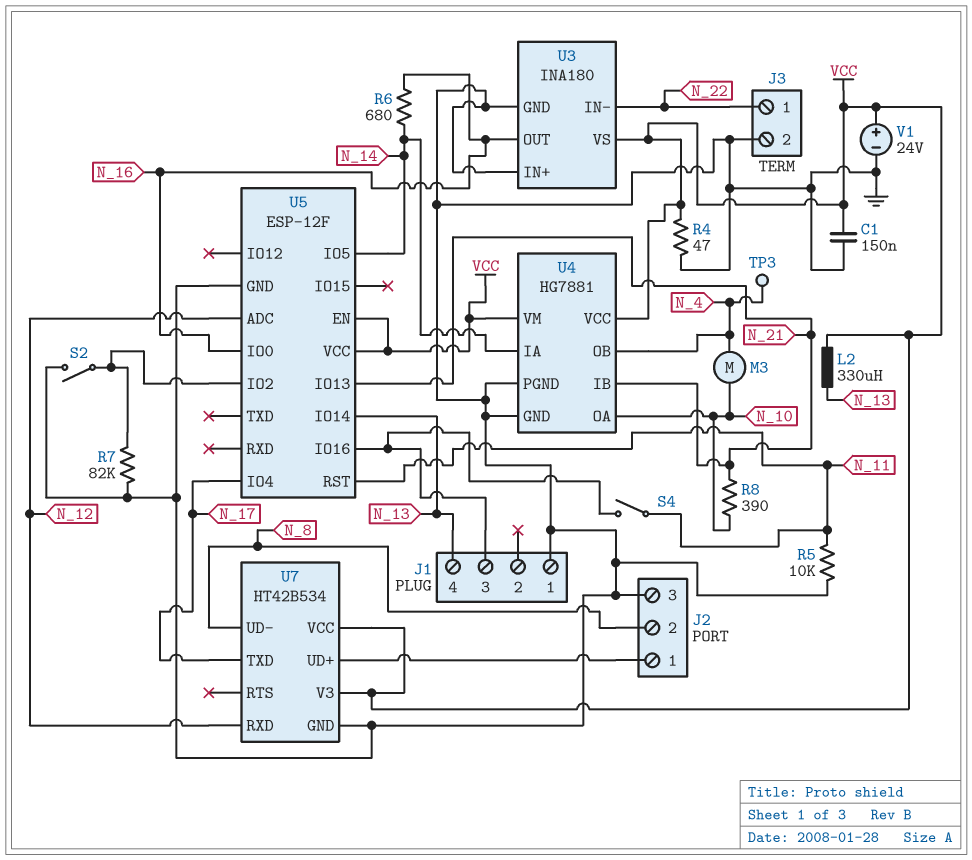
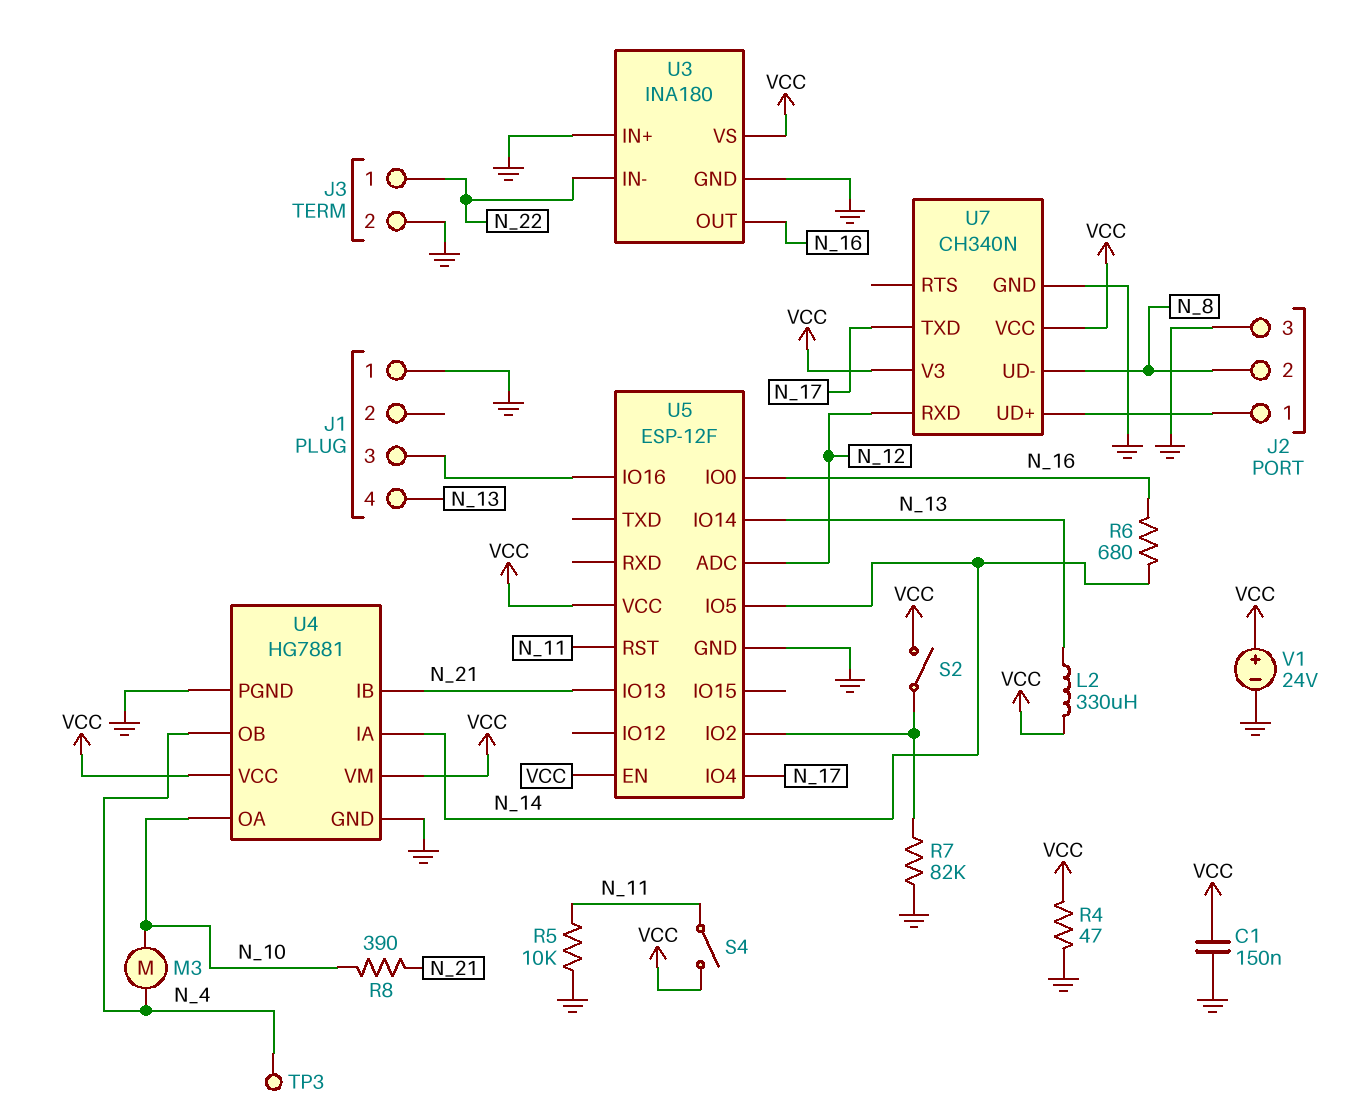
S2: switch (GND, U5/IO2) -> switch (U5/IO2, VCC)
S4: switch (J1/3, N_11) -> switch (N_11, VCC)
U7: HT42B534 -> CH340N

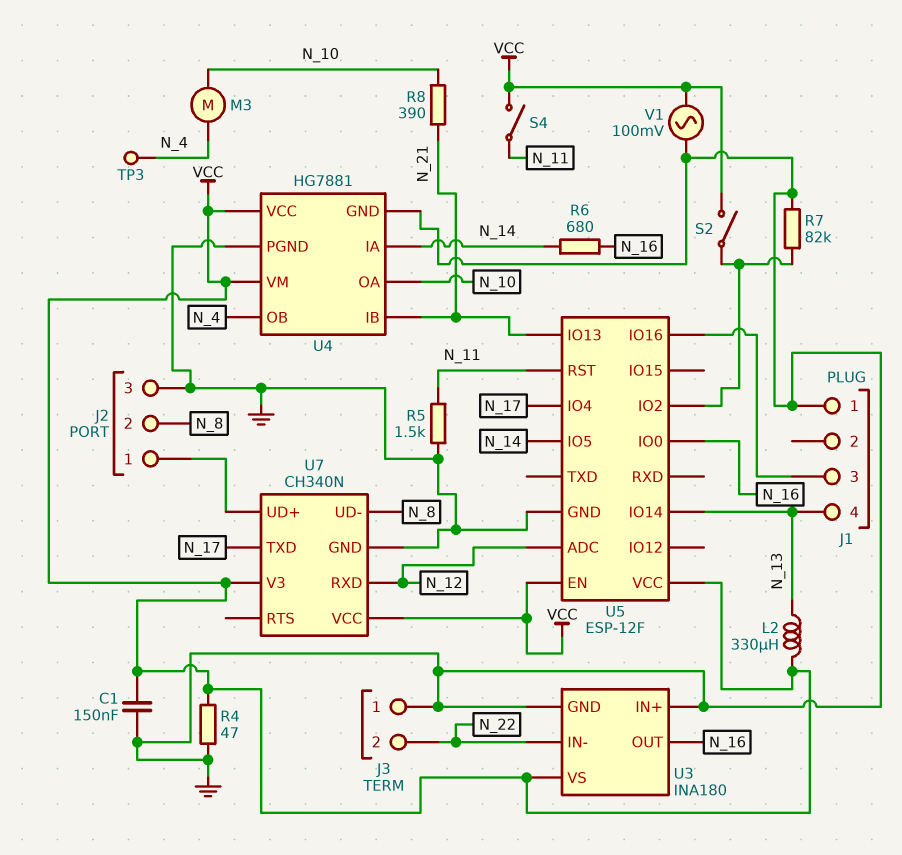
J3 pin 1: N_22 -> GND
J3 pin 2: GND -> N_22
R5: 10k (GND, N_11) -> 1.5k (GND, N_11)
V1: 24V (plus VCC, minus GND) -> AC 100mV (GND, VCC)

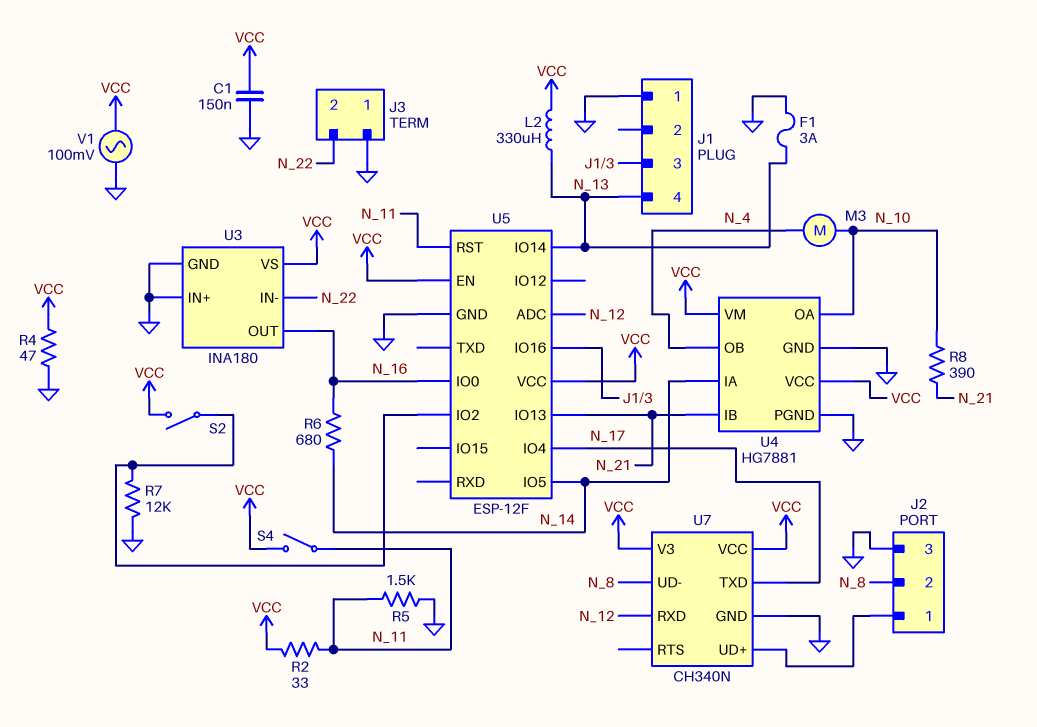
F1: none -> 3A (GND, N_13)
R2: none -> 33 (N_11, VCC)
R7: 82k (GND, U5/IO2) -> 12k (GND, U5/IO2)
TP3: test point (N_4) -> none

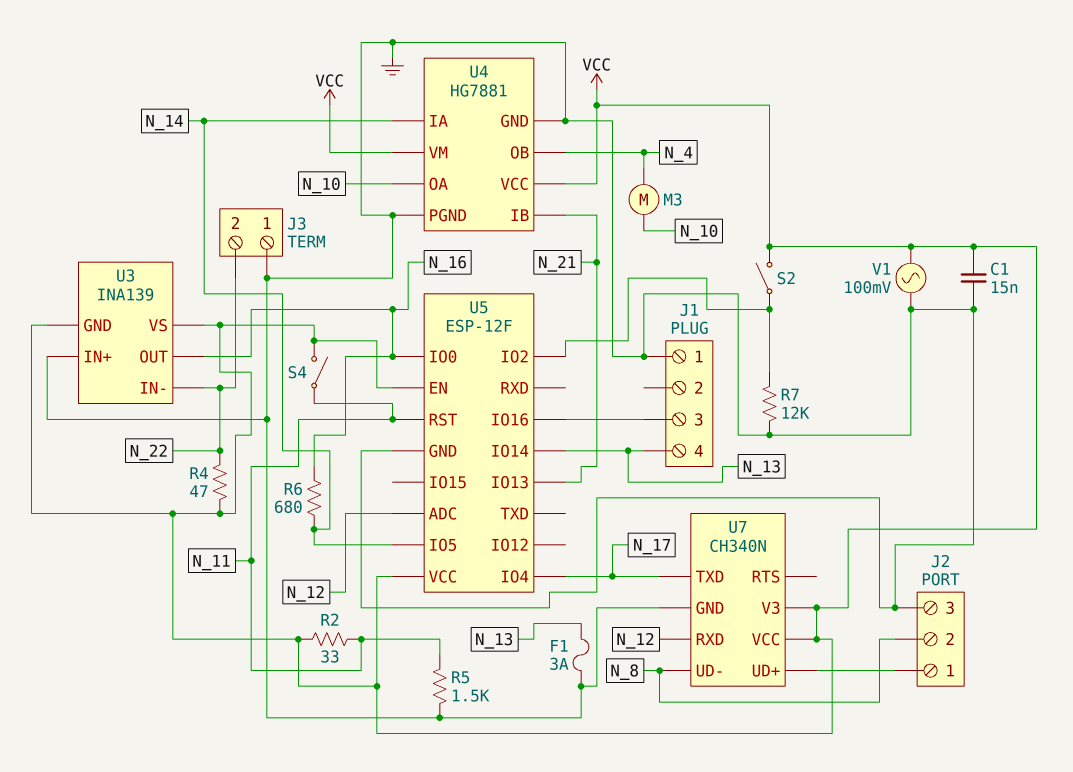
C1: 150nF (GND, VCC) -> 15nF (GND, VCC)
L2: 330uH (N_13, VCC) -> none
R4: 47 (GND, VCC) -> 47 (N_22, VCC)
R8: 390 (N_10, N_21) -> none
U3: INA180 -> INA139
U3 pin GND: GND -> VCC

